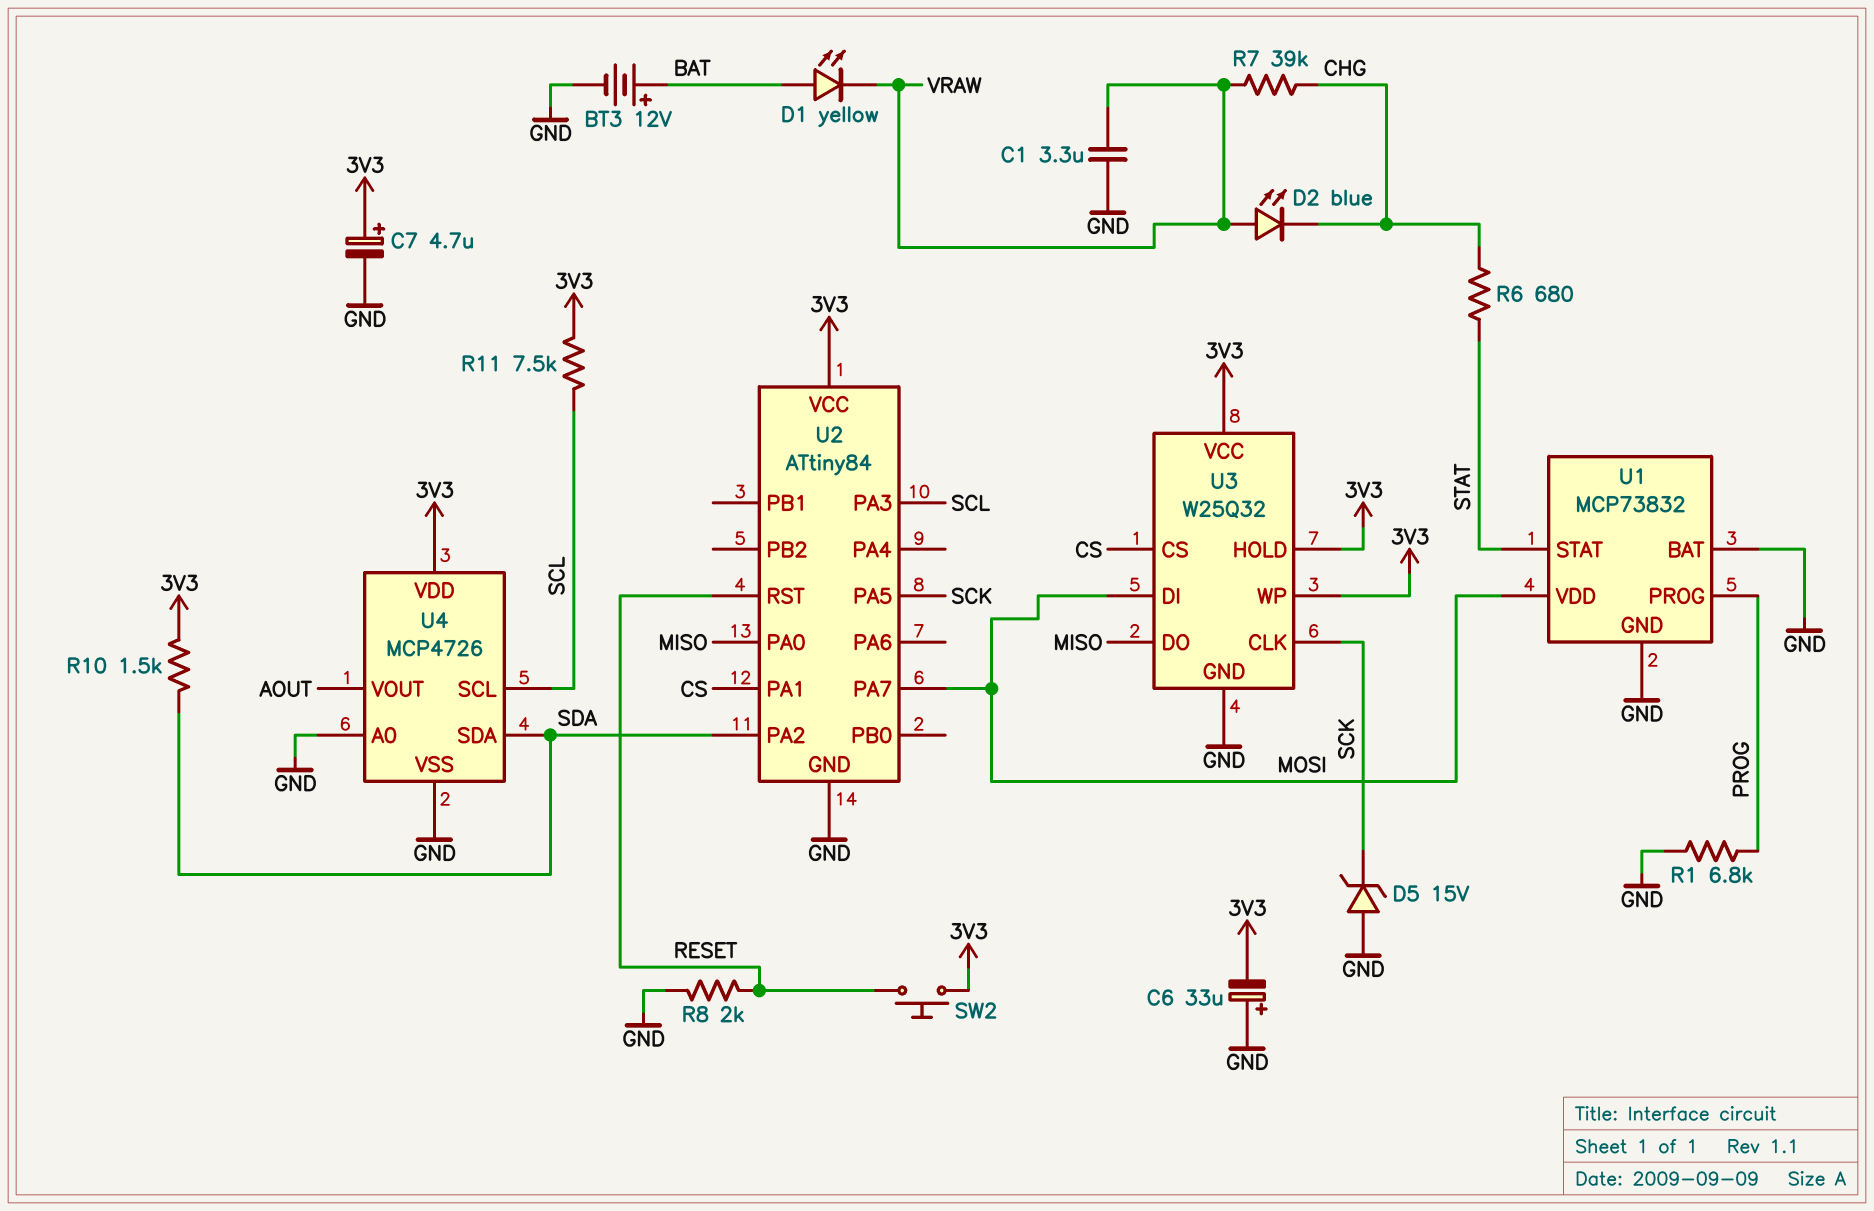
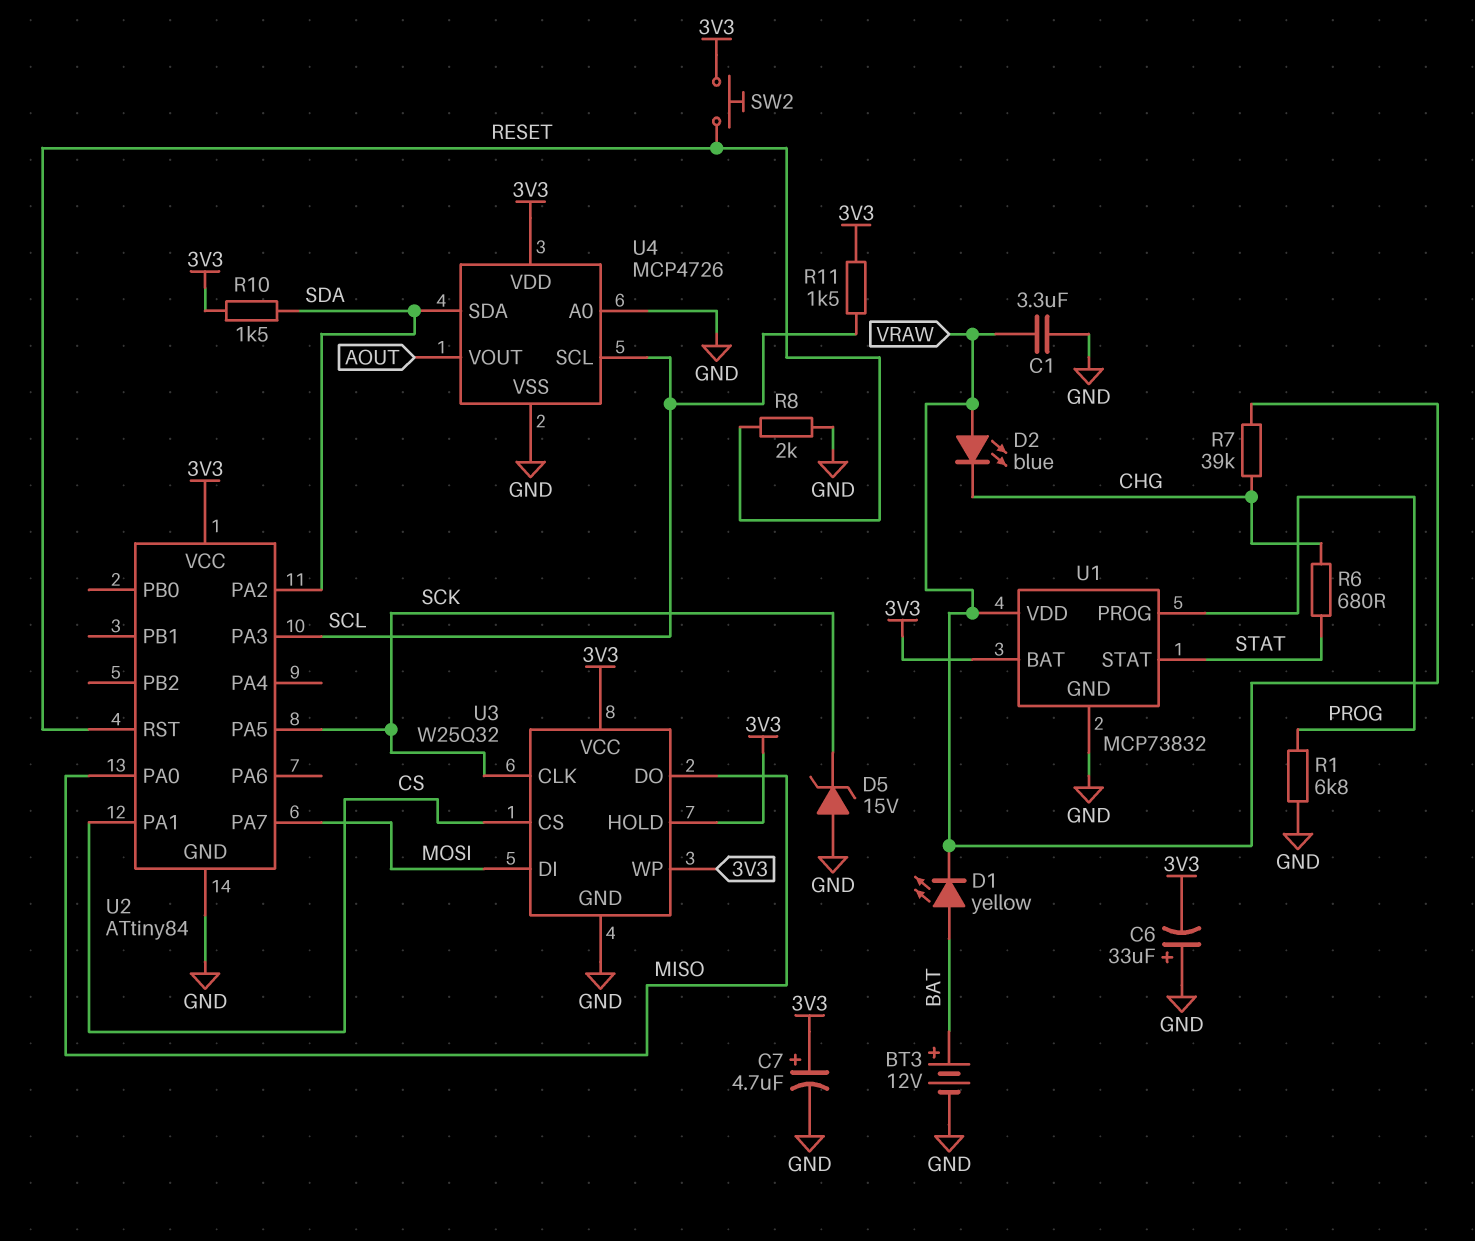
R11: 7.5k (3V3, SCL) -> 1.5k (3V3, SCL)
U1 pin BAT: GND -> 3V3
U1 pin VDD: MOSI -> VRAW

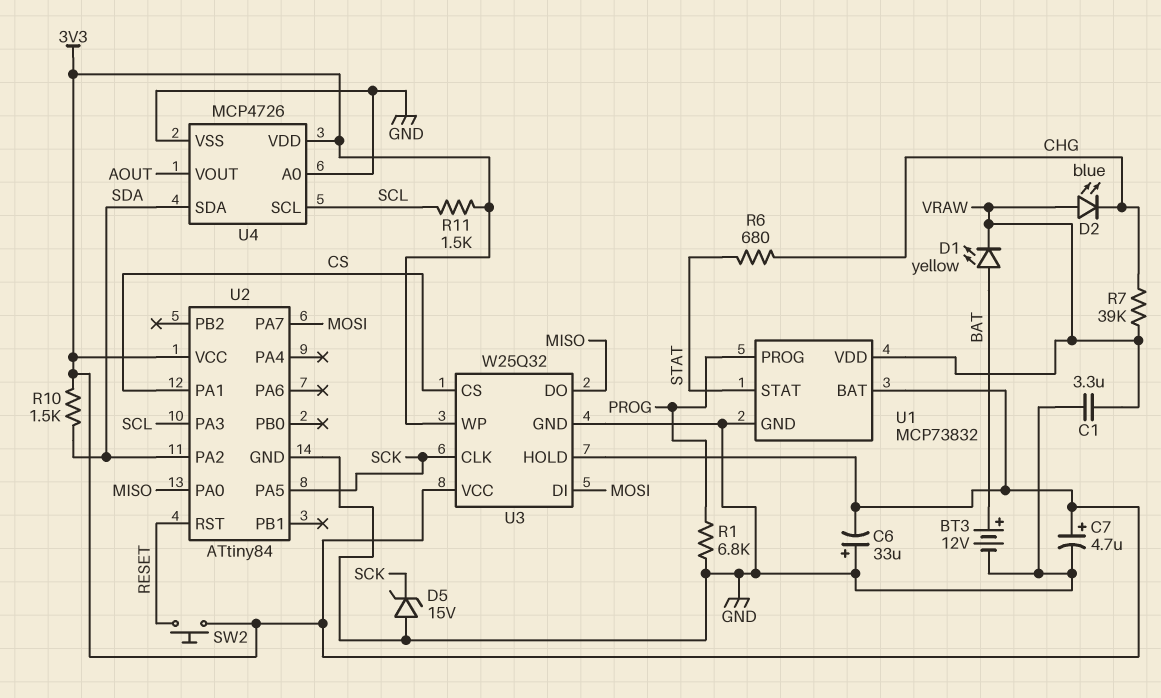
R8: 2k (GND, RESET) -> none

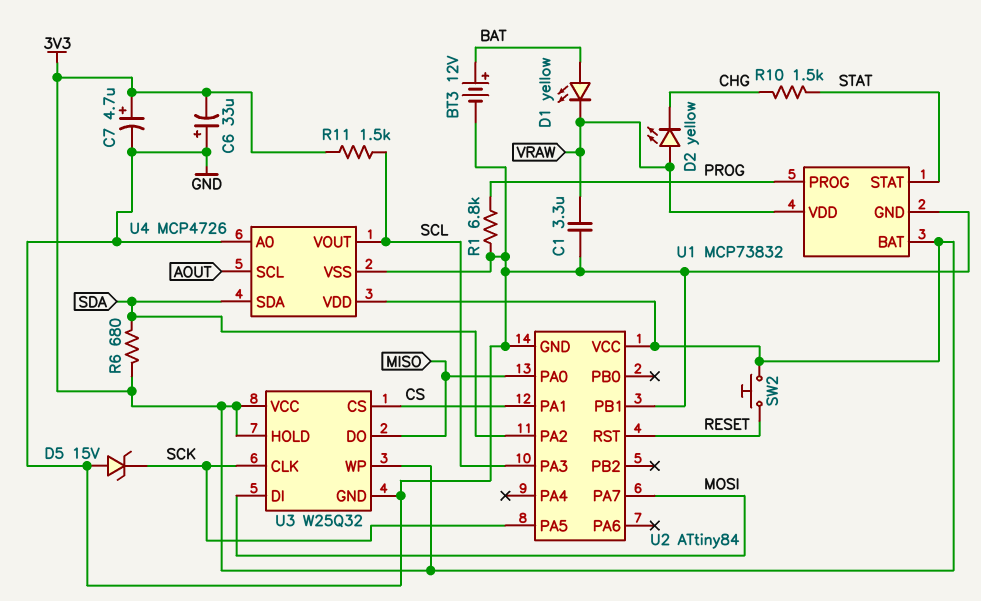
D2: LED blue (A VRAW, K CHG) -> LED yellow (A VRAW, K CHG)
R6: 680 (CHG, STAT) -> 680 (3V3, SDA)
R7: 39k (CHG, VRAW) -> none
R10: 1.5k (3V3, SDA) -> 1.5k (CHG, STAT)
U2 pin PB1: none -> GND
U4 pin SCL: SCL -> AOUT
U4 pin VOUT: AOUT -> SCL

